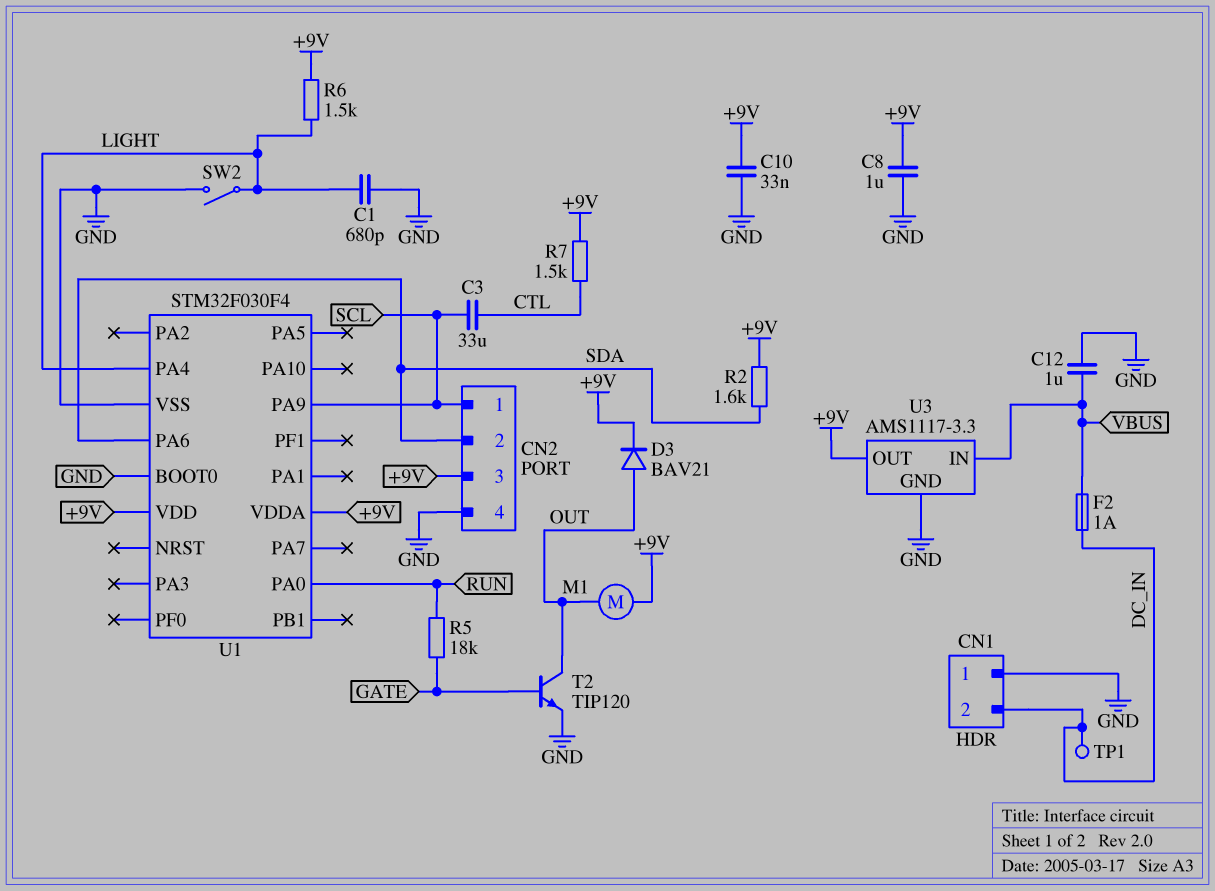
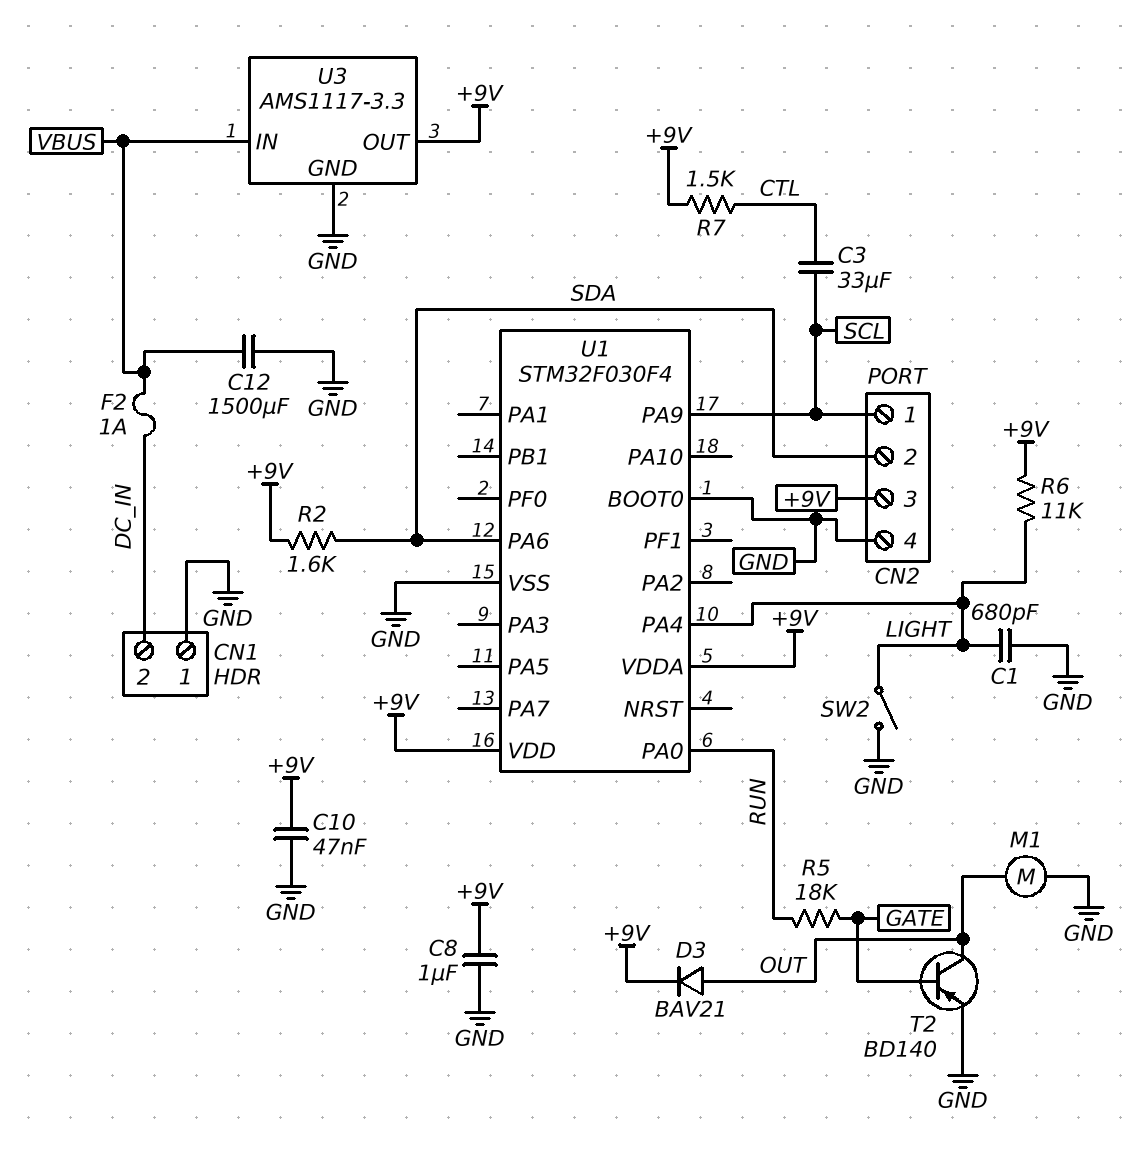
C10: 33nF (+9V, GND) -> 47nF (+9V, GND)
C12: 1uF (GND, VBUS) -> 1500uF (GND, VBUS)
M1: motor (+9V, OUT) -> motor (GND, OUT)
R6: 1.5k (+9V, LIGHT) -> 11k (+9V, LIGHT)
T2: NPN TIP120 (B GATE, C OUT, E GND) -> PNP BD140 (B GATE, C OUT, E GND)
TP1: test point (DC_IN) -> none

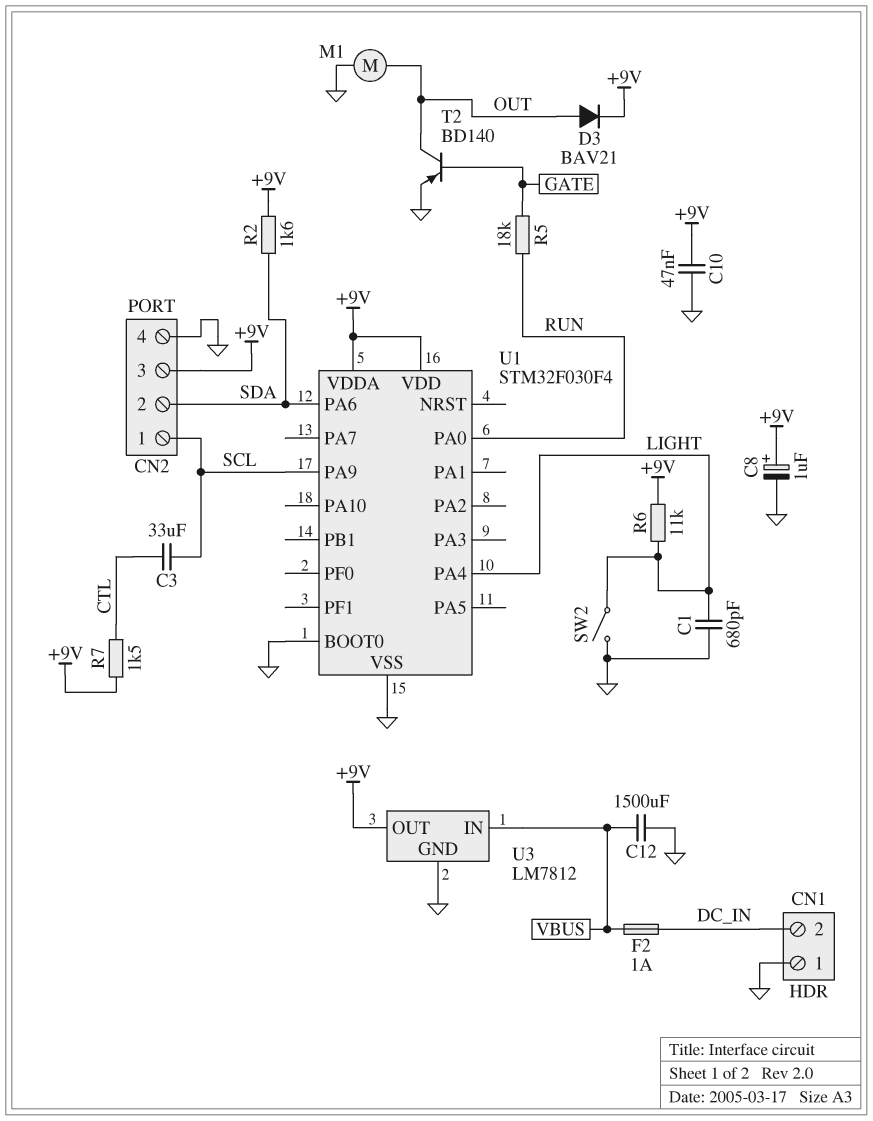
C8: 1uF (+9V, GND) -> 1uF (plus +9V, minus GND)
U3: AMS1117-3.3 -> LM7812

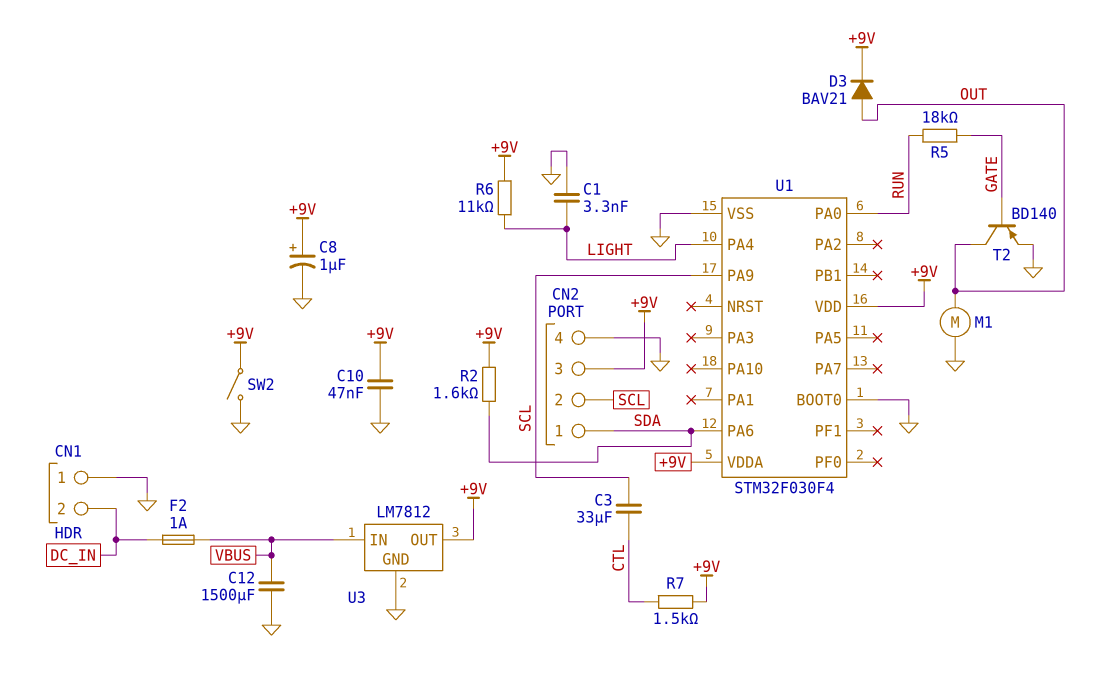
C1: 680pF (GND, LIGHT) -> 3.3nF (GND, LIGHT)
CN2 pin 1: SCL -> SDA
CN2 pin 2: SDA -> SCL
SW2: switch (GND, LIGHT) -> switch (+9V, GND)

